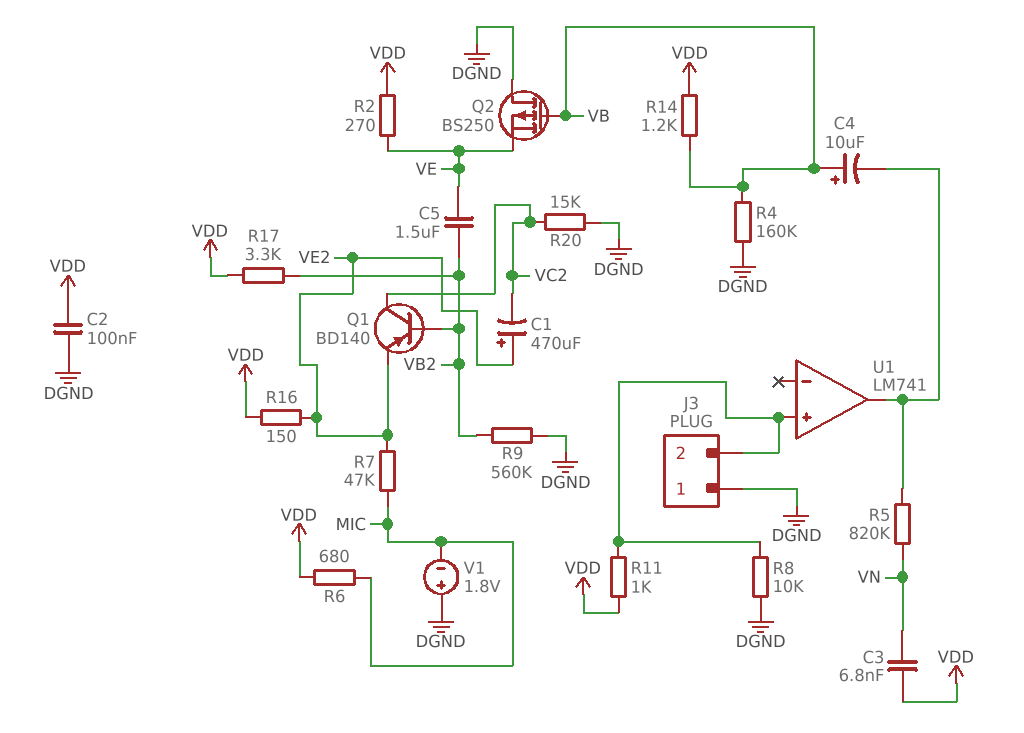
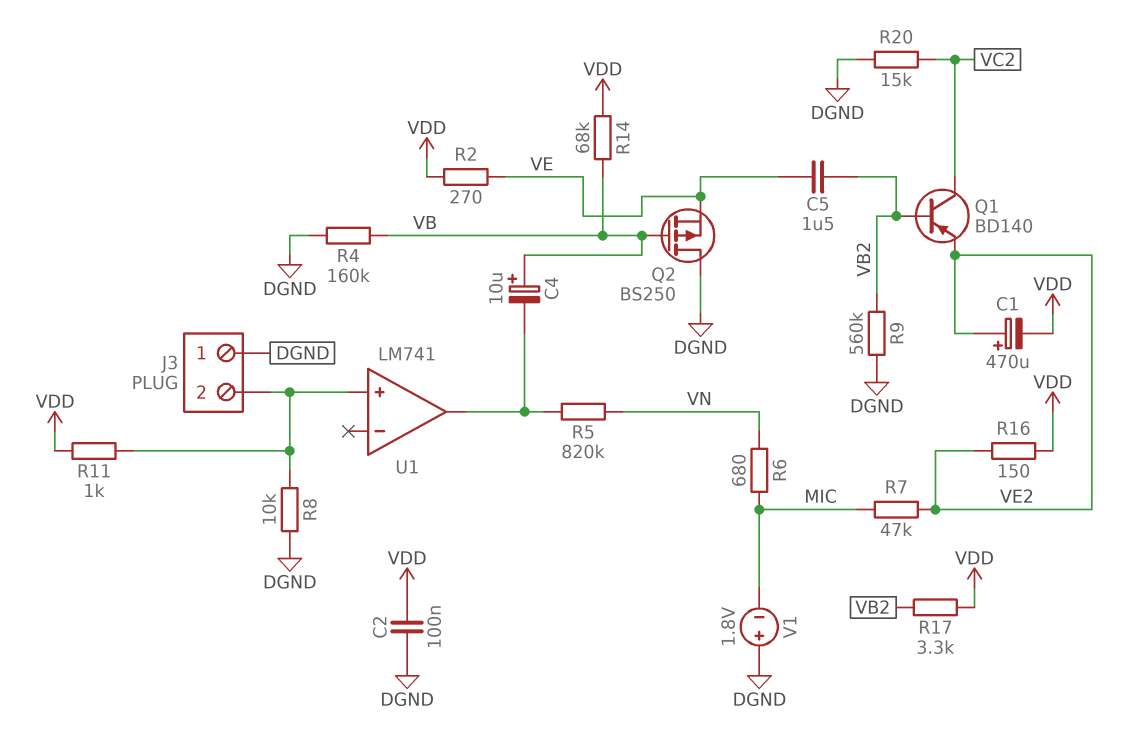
C1: 470uF (plus VE2, minus VC2) -> 470uF (plus VE2, minus VDD)
C3: 6.8nF (VDD, VN) -> none
R6: 680 (MIC, VDD) -> 680 (MIC, VN)
R14: 1.2k (VB, VDD) -> 68k (VB, VDD)

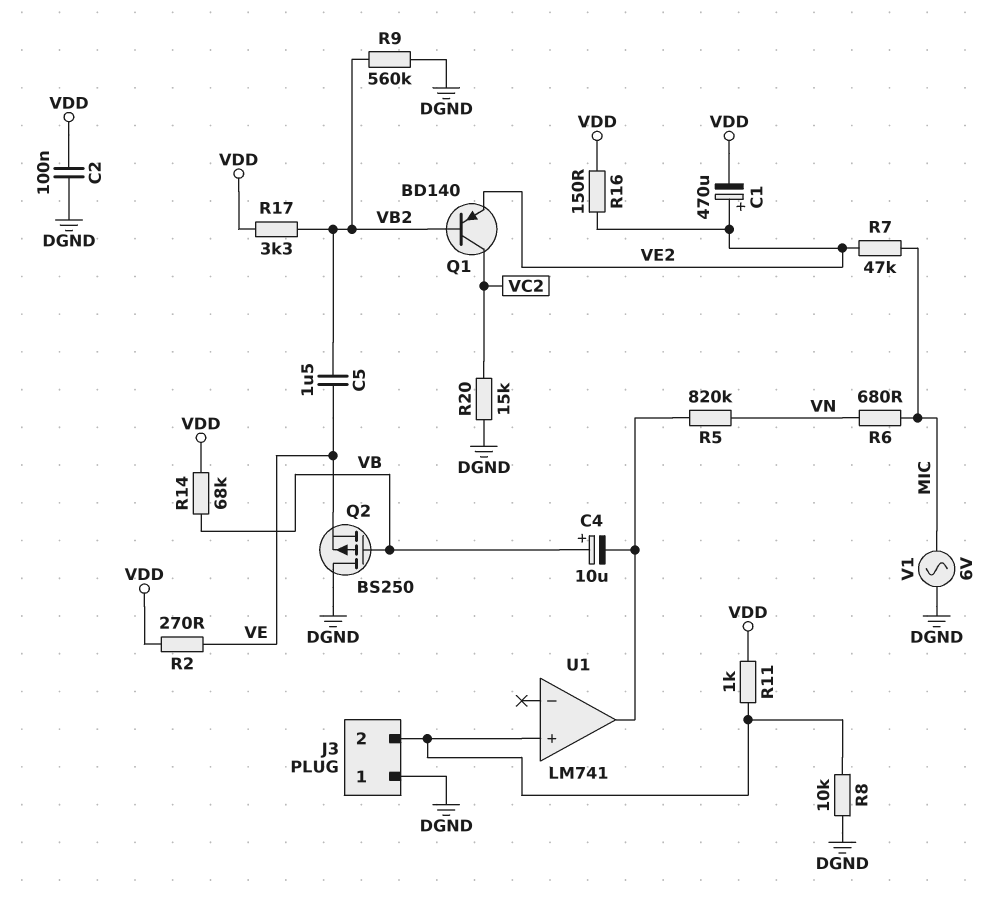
R4: 160k (DGND, VB) -> none
V1: 1.8V (plus DGND, minus MIC) -> AC 6V (DGND, MIC)

